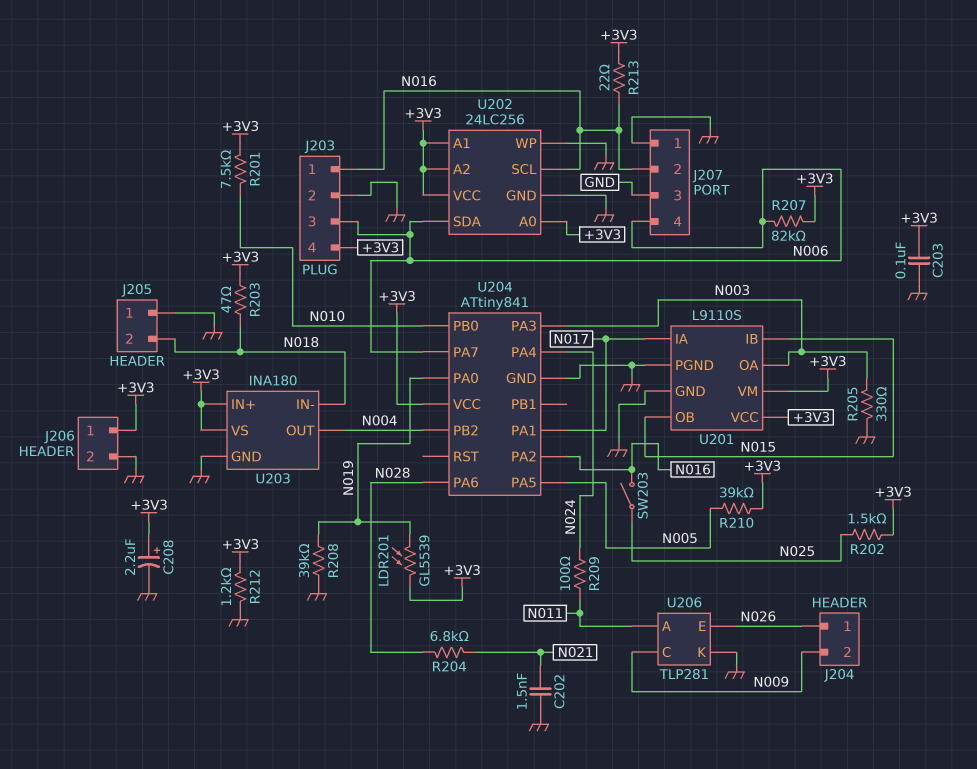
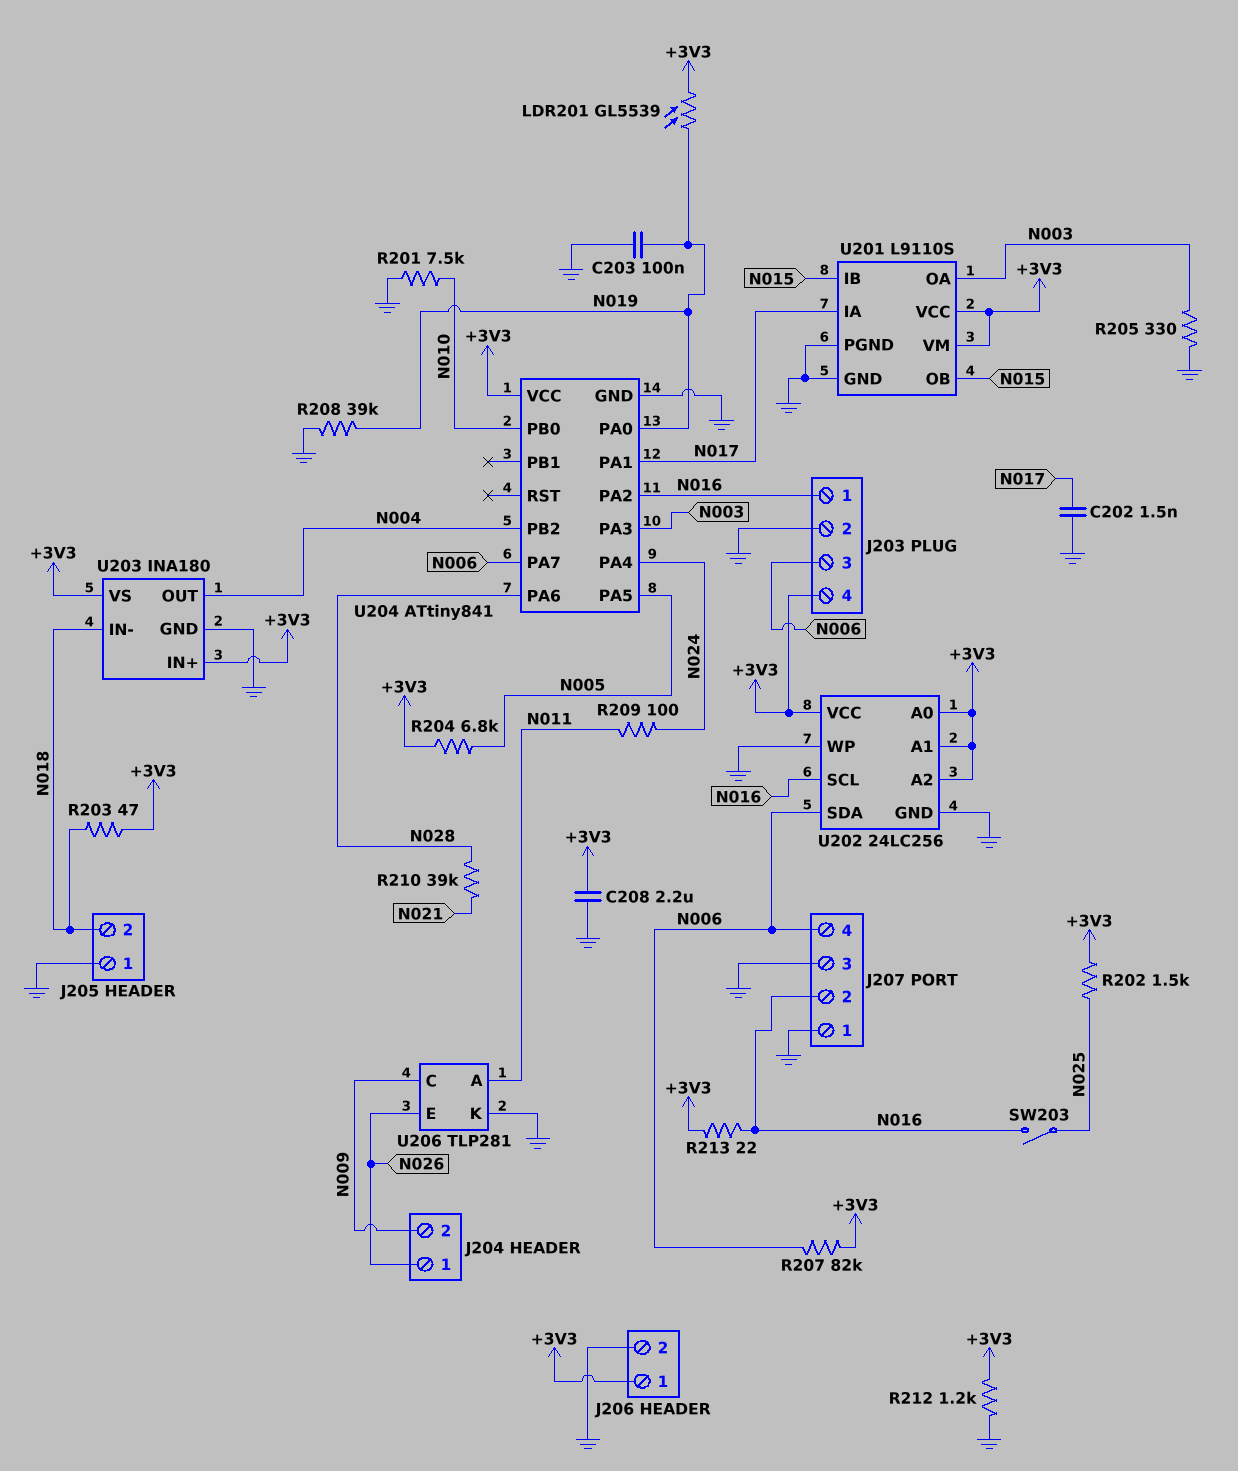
C202: 1.5nF (GND, N021) -> 1.5nF (GND, N017)
C203: 100nF (+3V3, GND) -> 100nF (GND, N019)
C208: 2.2uF (plus +3V3, minus GND) -> 2.2uF (+3V3, GND)
R201: 7.5k (+3V3, N010) -> 7.5k (GND, N010)
R204: 6.8k (N021, N028) -> 6.8k (+3V3, N005)
R210: 39k (+3V3, N005) -> 39k (N021, N028)

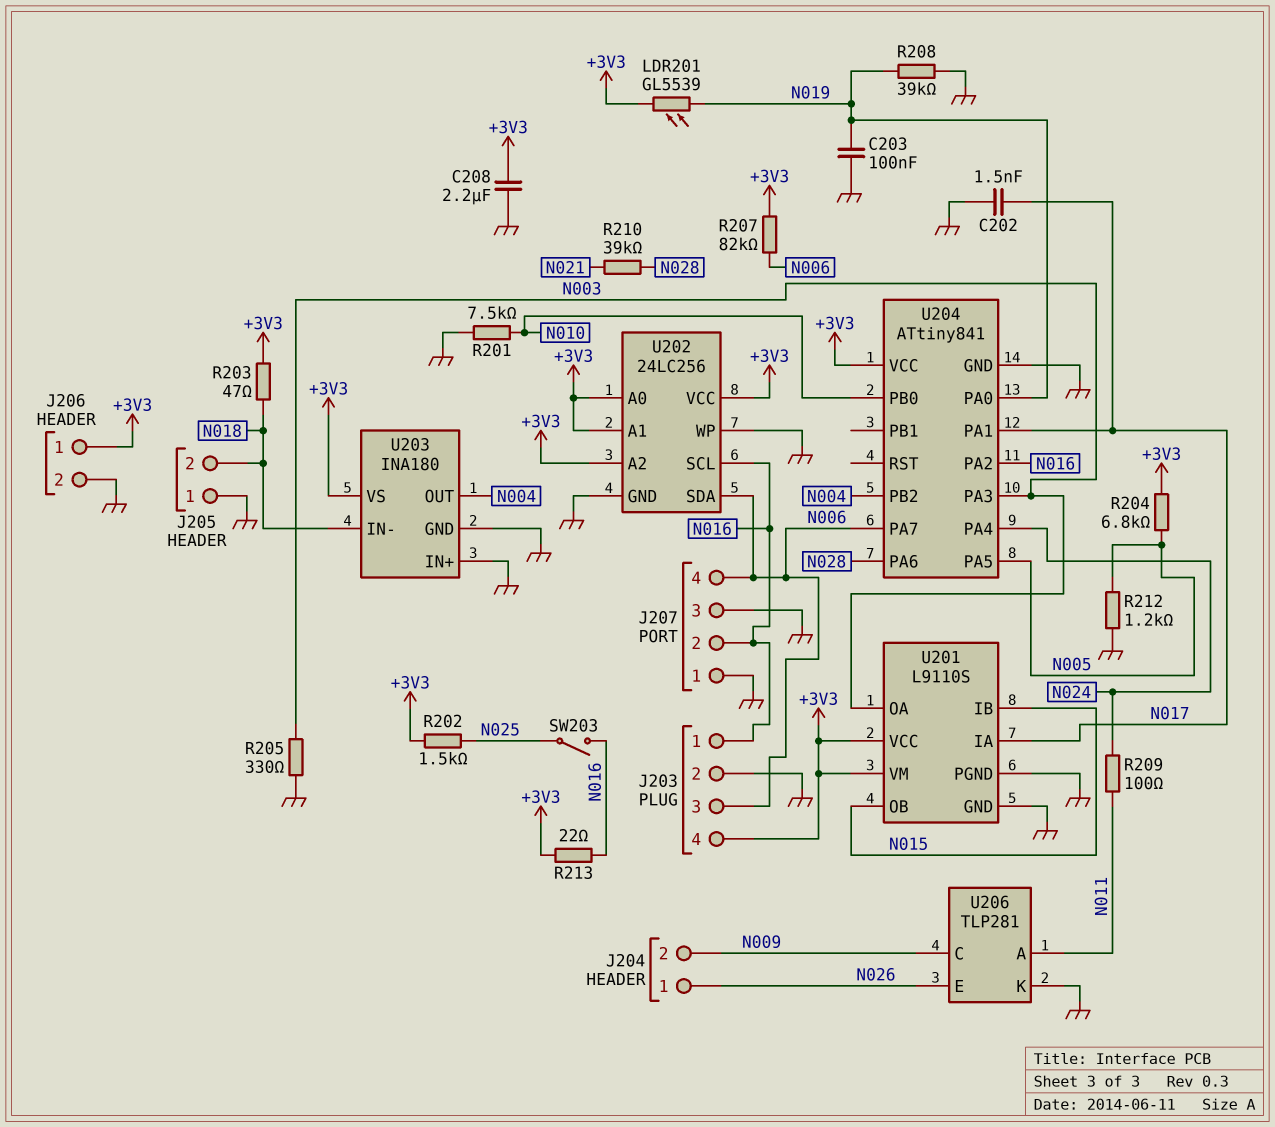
R212: 1.2k (+3V3, GND) -> 1.2k (GND, N005)
U203 pin IN+: +3V3 -> GND

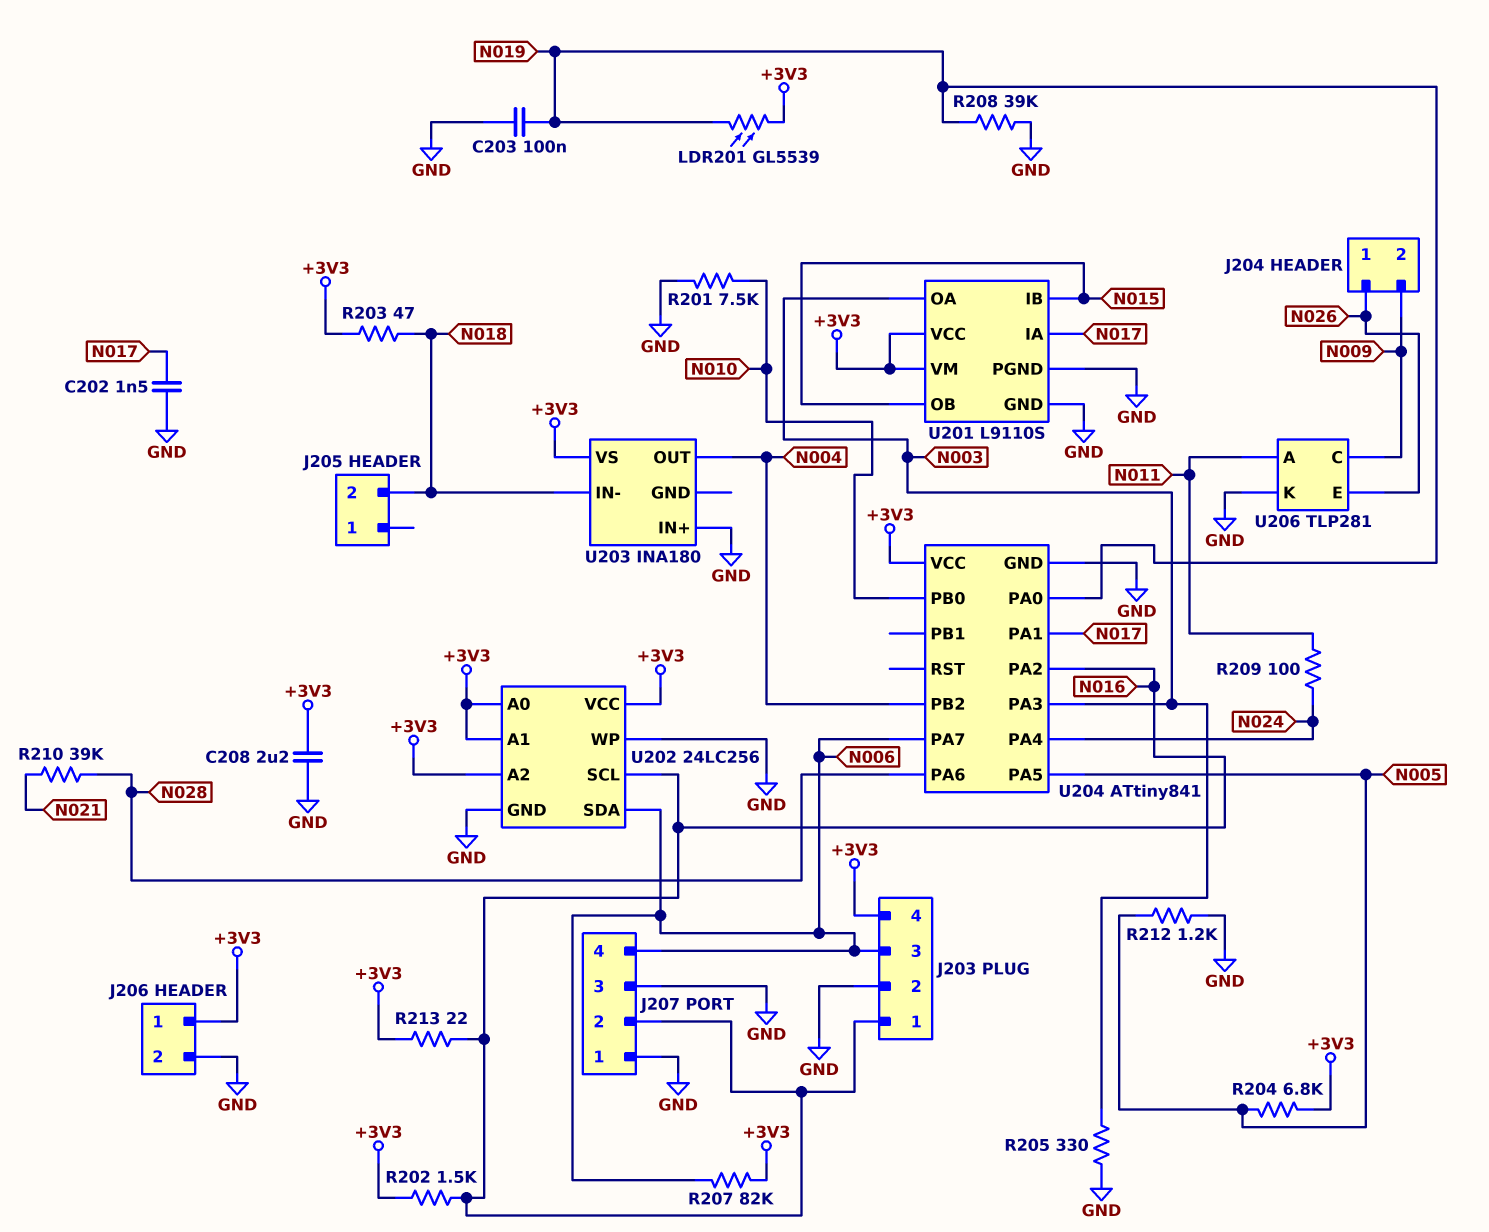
J205 pin 1: GND -> none
R202: 1.5k (+3V3, N025) -> 1.5k (+3V3, N016)
SW203: switch (N016, N025) -> none
U203 pin GND: GND -> none

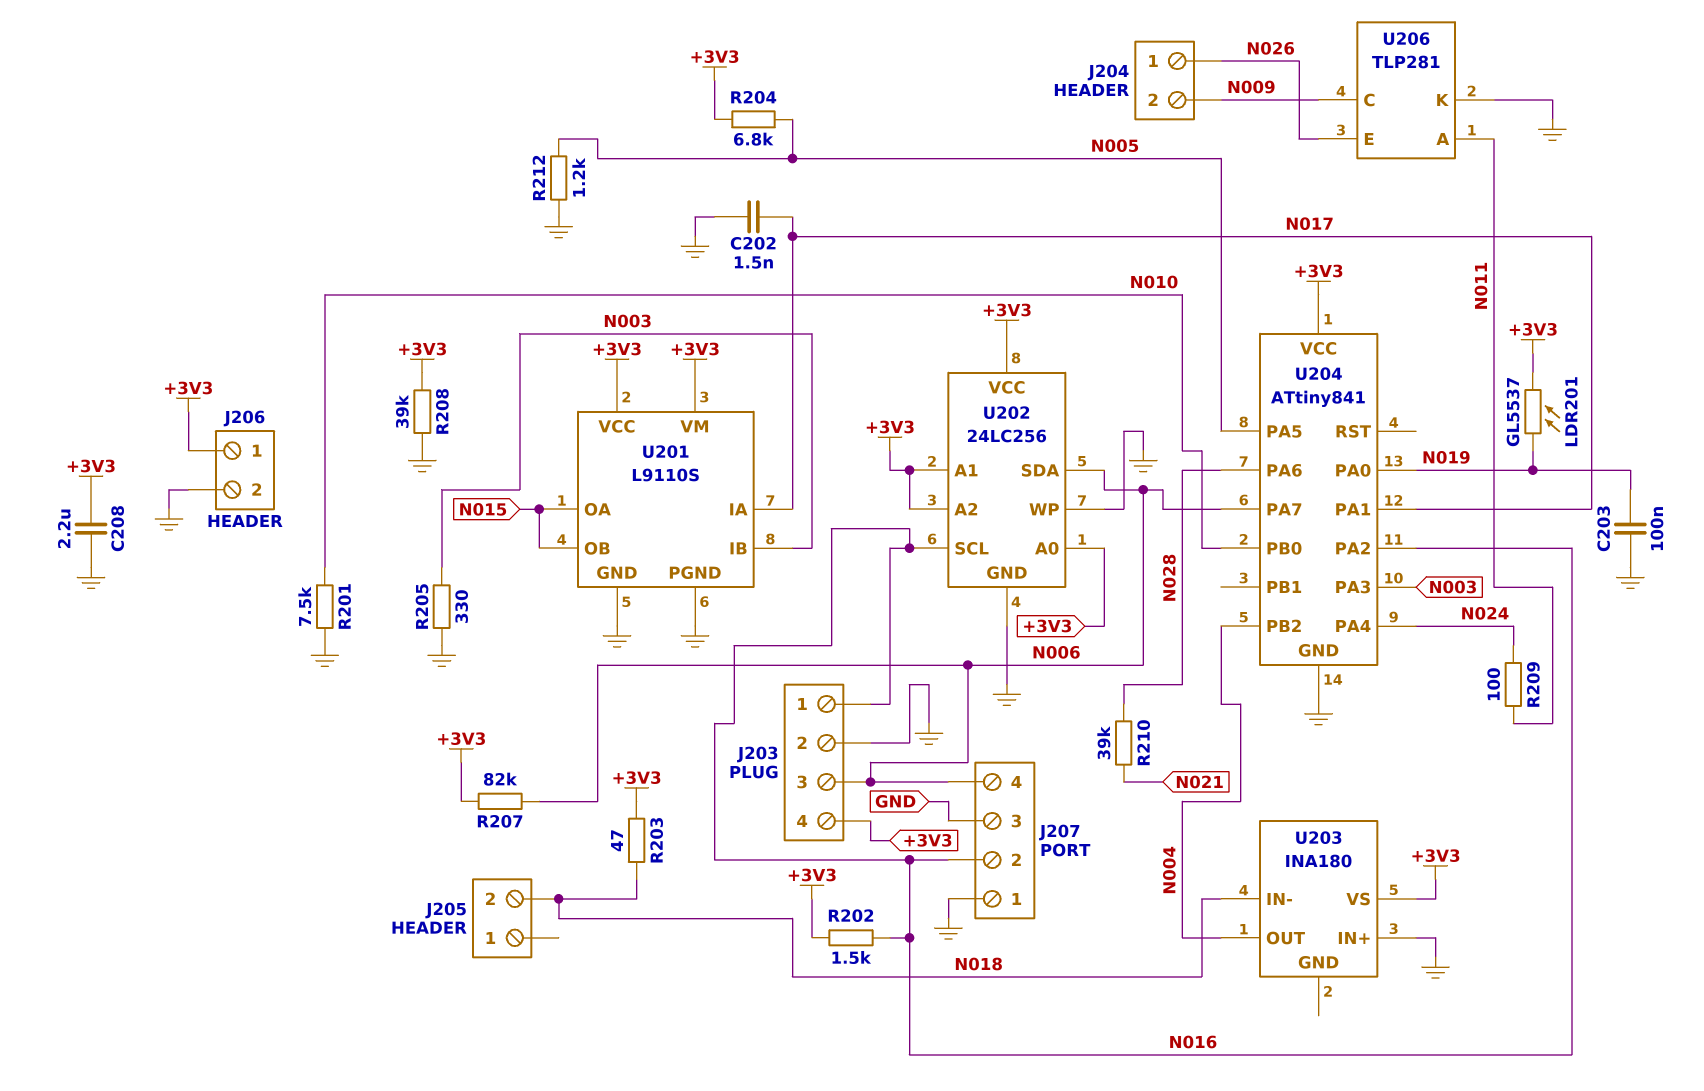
LDR201: GL5539 (+3V3, N019) -> GL5537 (+3V3, N019)
R208: 39k (GND, N019) -> 39k (+3V3, GND)
R213: 22 (+3V3, N016) -> none
U201 pin IB: N015 -> N003
U201 pin OA: N003 -> N015

